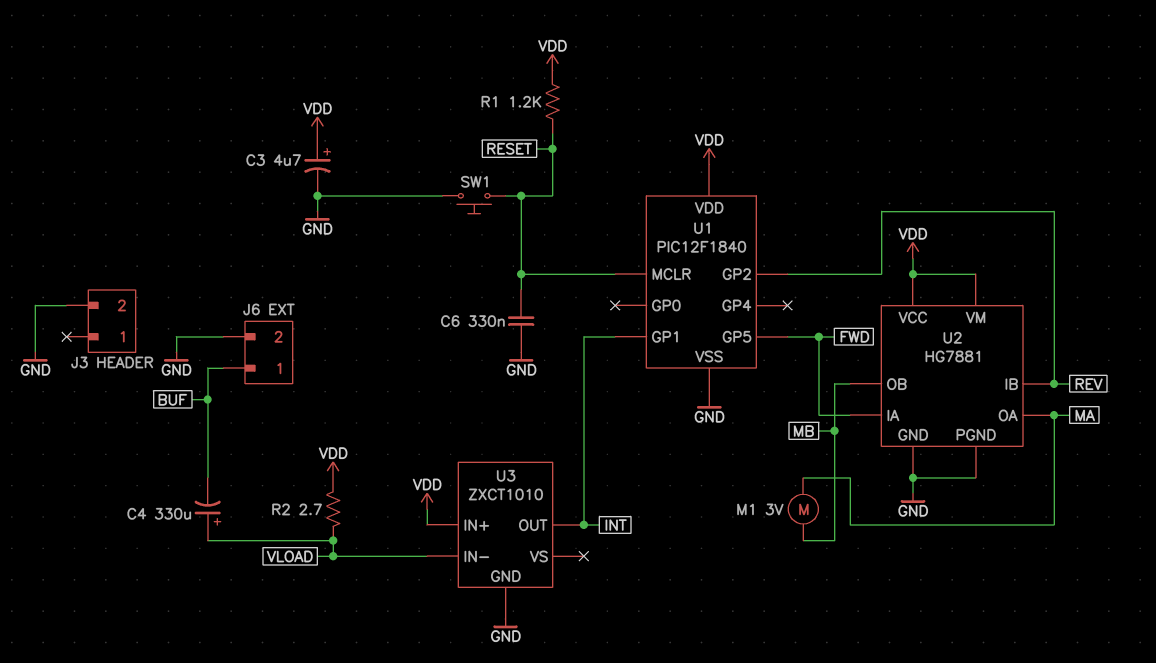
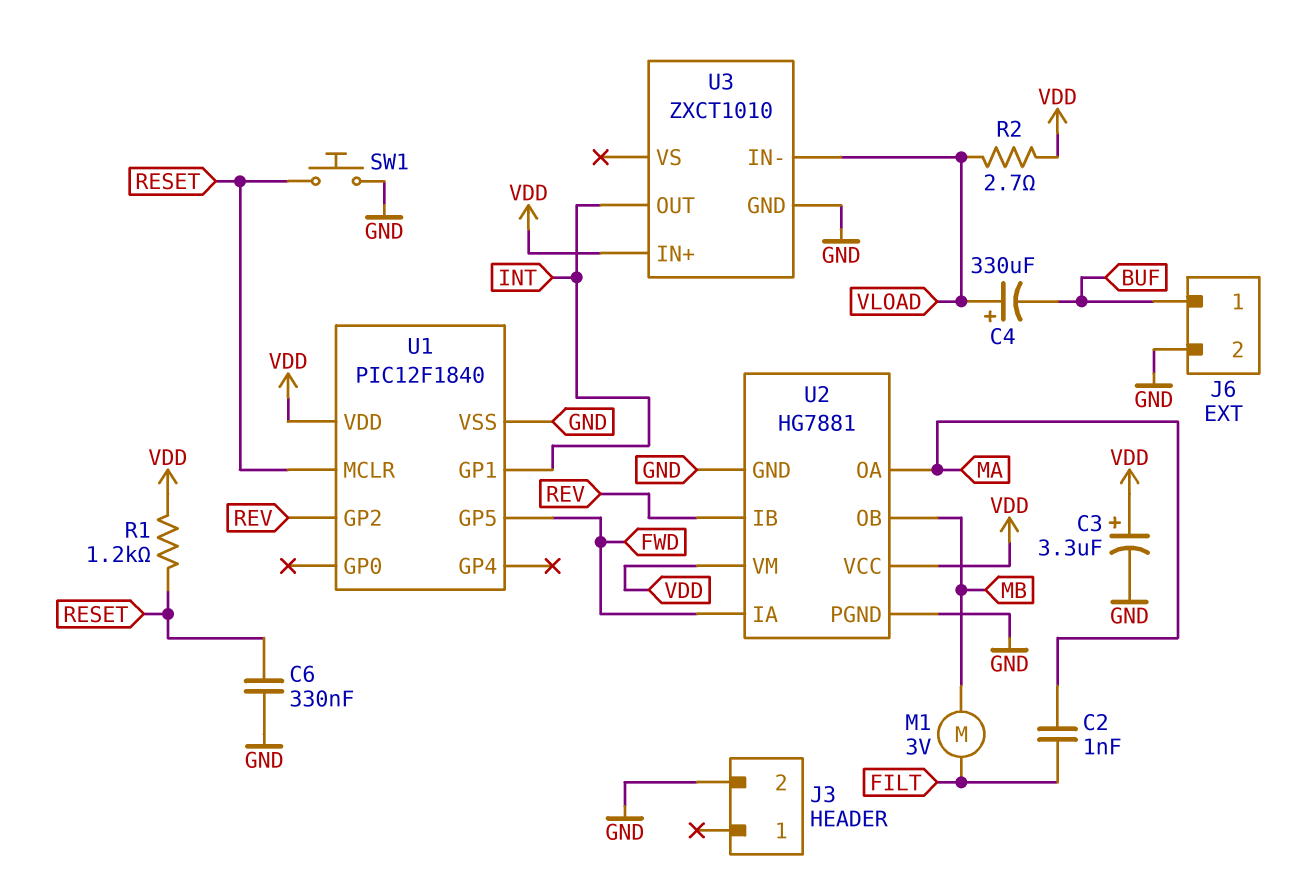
C2: none -> 1nF (FILT, MA)
C3: 4.7uF (plus VDD, minus GND) -> 3.3uF (plus VDD, minus GND)
M1: motor 3V (MA, MB) -> motor 3V (FILT, MB)

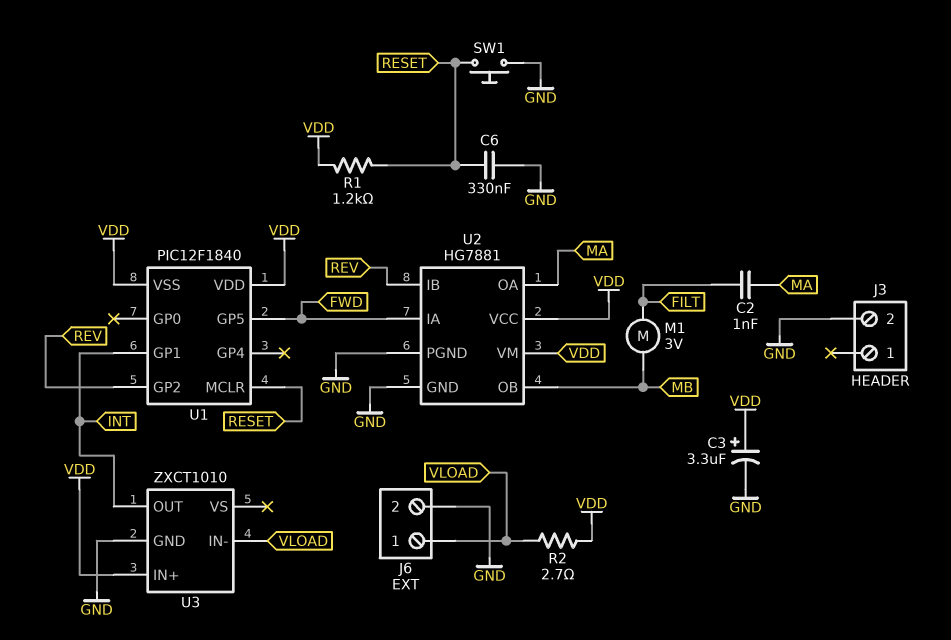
C4: 330uF (plus VLOAD, minus BUF) -> none
J6 pin 1: BUF -> VLOAD
U1 pin VSS: GND -> VDD

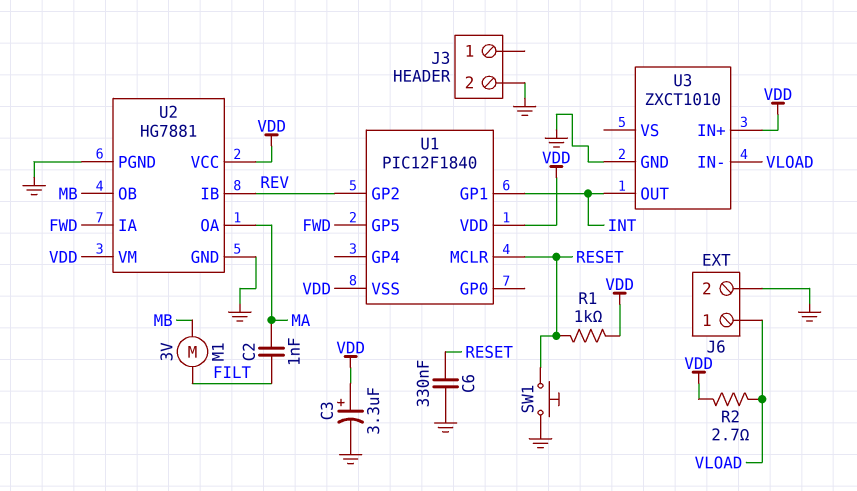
R1: 1.2k (RESET, VDD) -> 1k (RESET, VDD)

